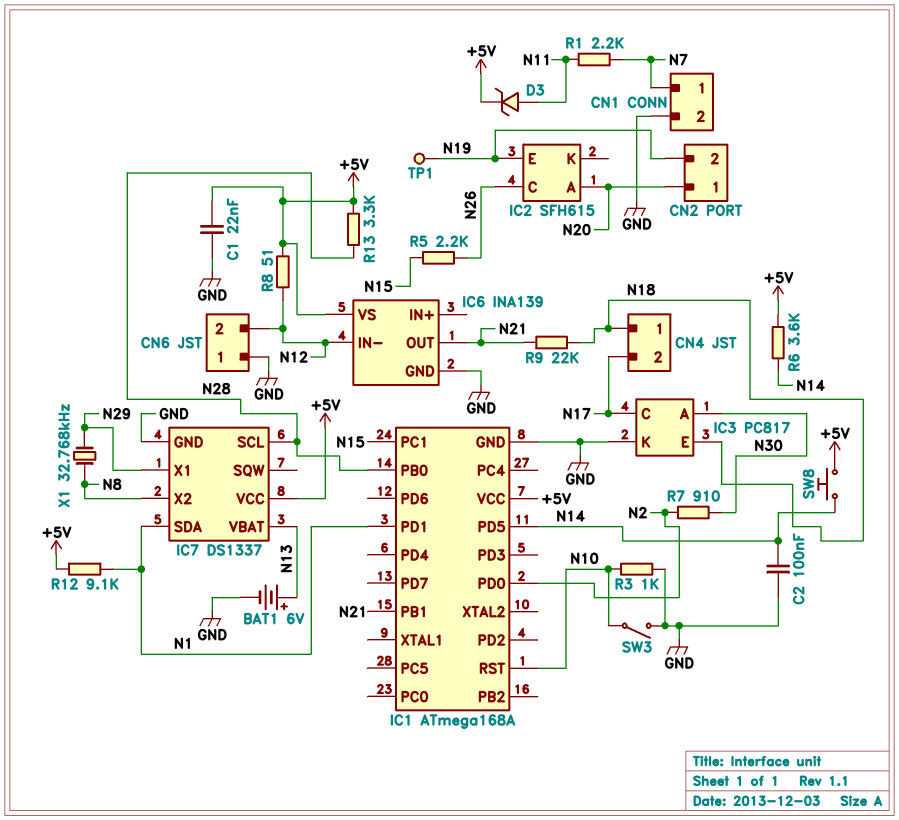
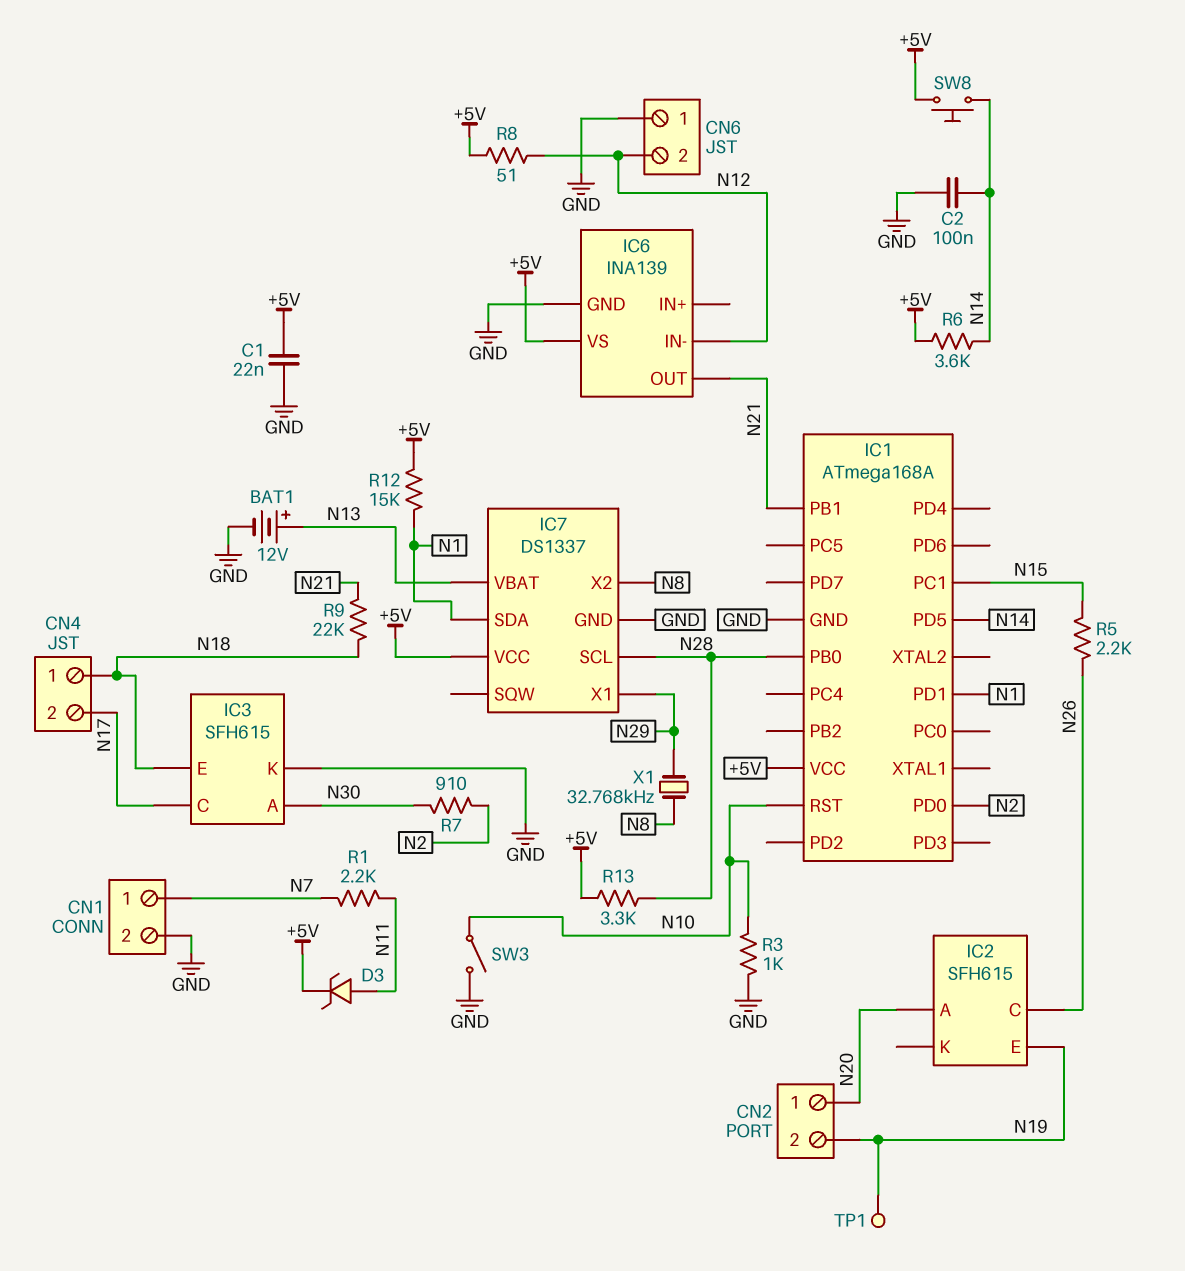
BAT1: 6V (plus N13, minus GND) -> 12V (plus N13, minus GND)
IC3: PC817 -> SFH615
R12: 9.1k (+5V, N1) -> 15k (+5V, N1)

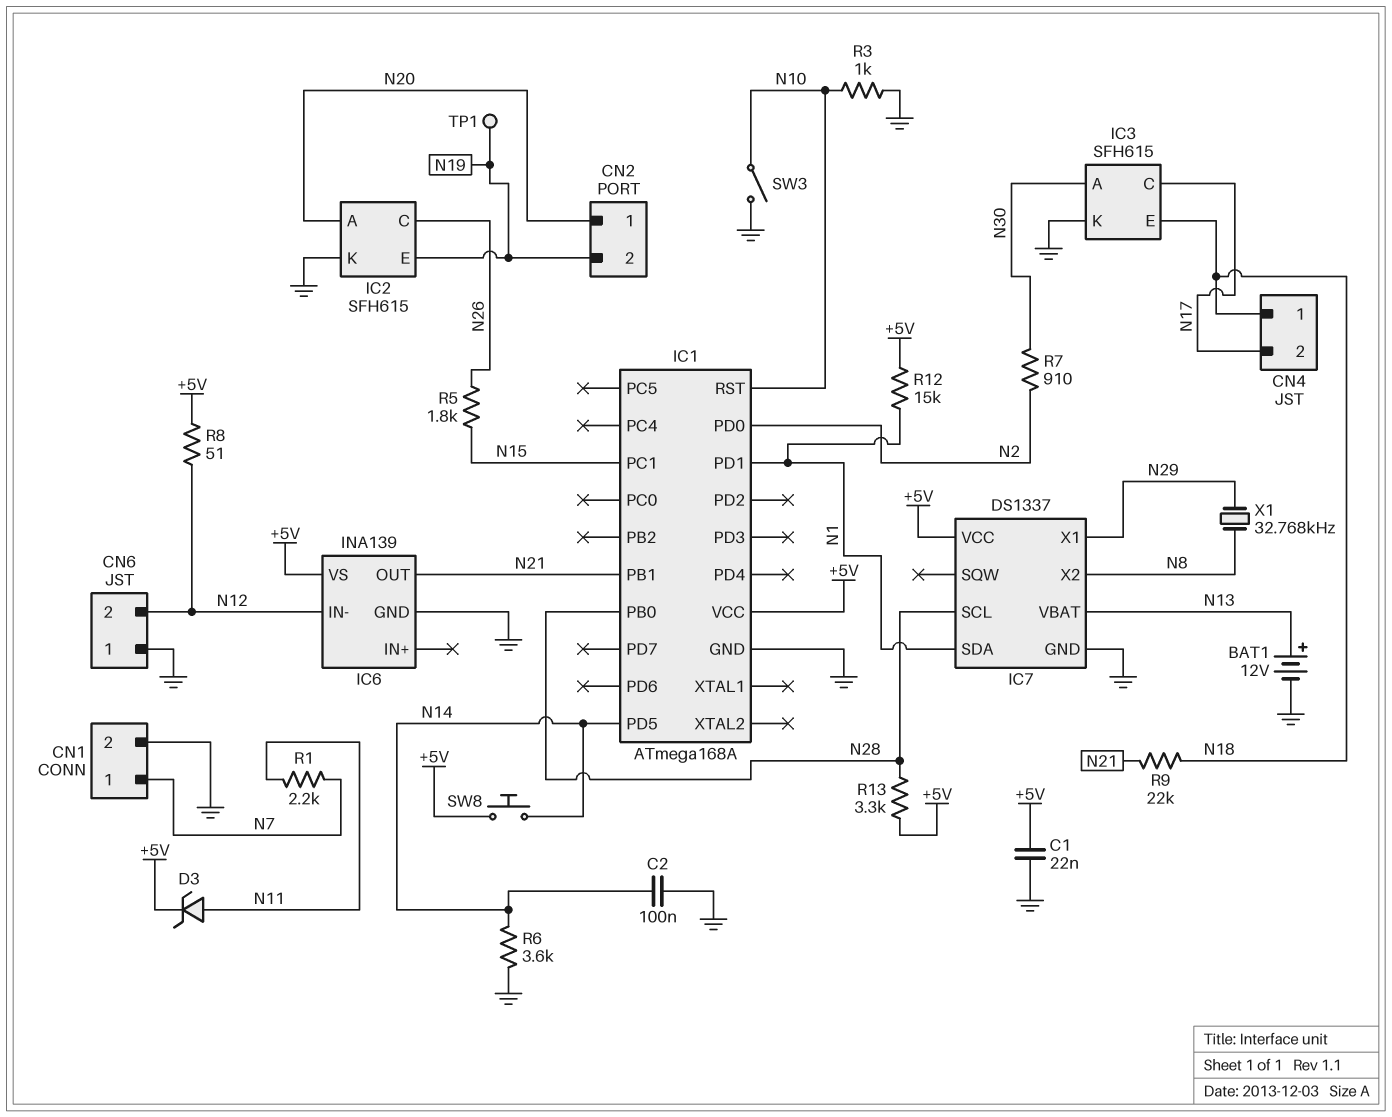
IC2 pin K: none -> GND
R5: 2.2k (N15, N26) -> 1.8k (N15, N26)
R6: 3.6k (+5V, N14) -> 3.6k (GND, N14)

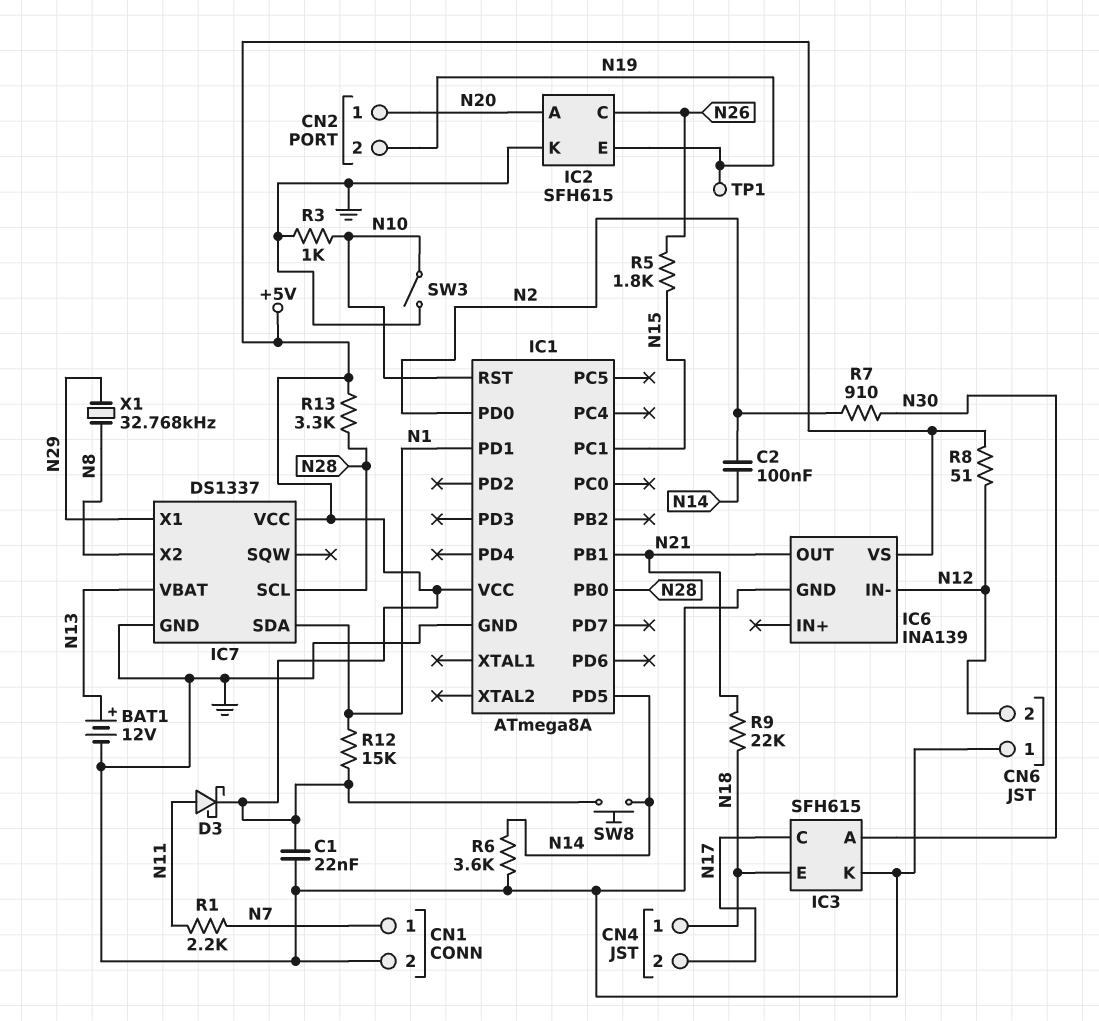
C2: 100nF (GND, N14) -> 100nF (N2, N14)
D3: zener (A N11, K +5V) -> schottky (A N11, K +5V)
IC1: ATmega168A -> ATmega8A

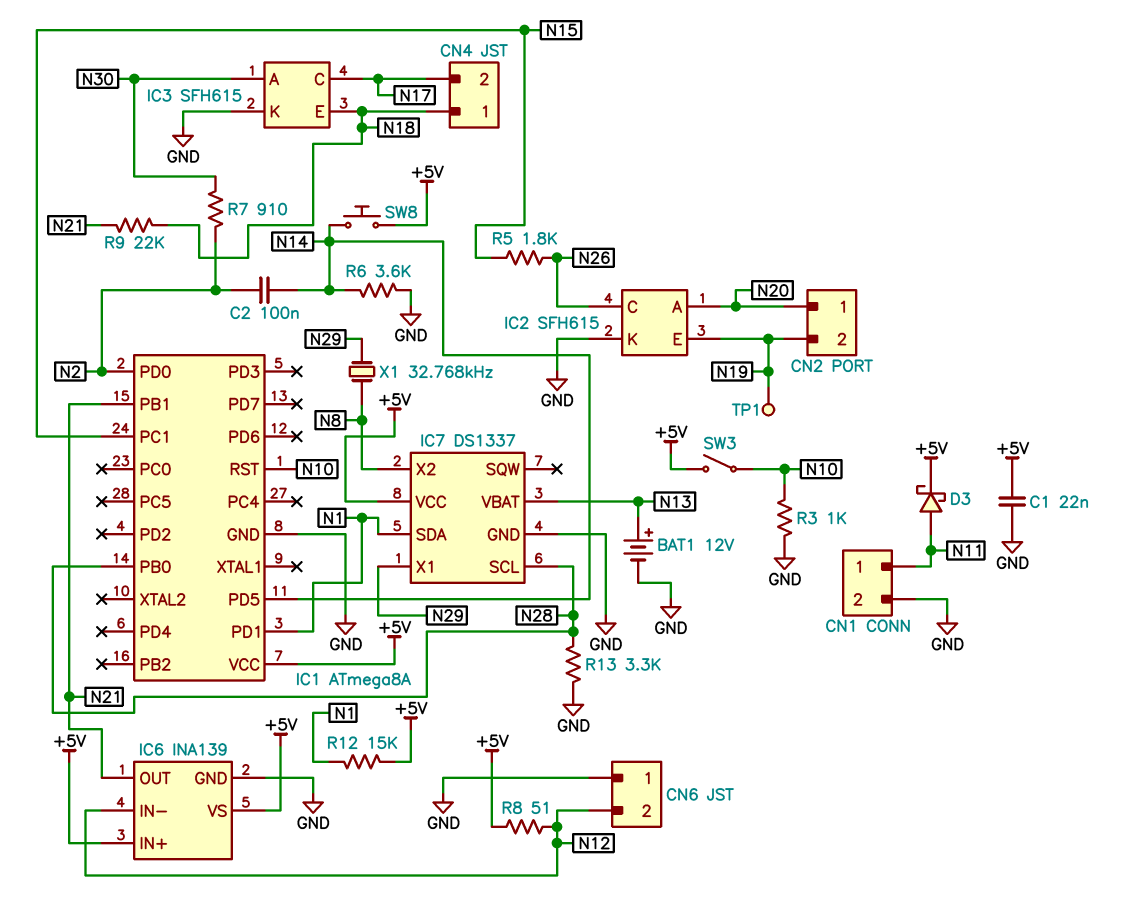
CN1 pin 1: N7 -> N11
IC6 pin IN+: none -> +5V
R1: 2.2k (N7, N11) -> none
R13: 3.3k (+5V, N28) -> 3.3k (GND, N28)
SW3: switch (GND, N10) -> switch (+5V, N10)

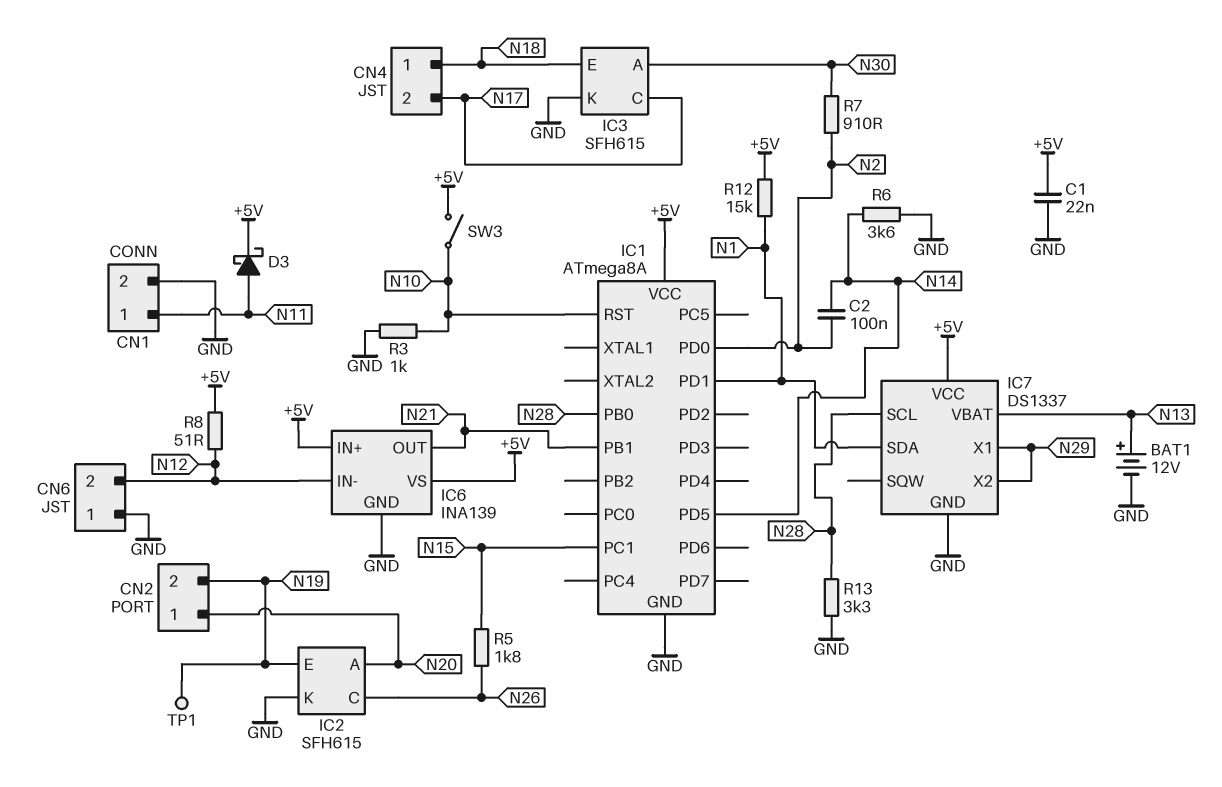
IC7 pin X2: N8 -> N29
R9: 22k (N18, N21) -> none
SW8: button (+5V, N14) -> none
X1: 32.768kHz (N8, N29) -> none

